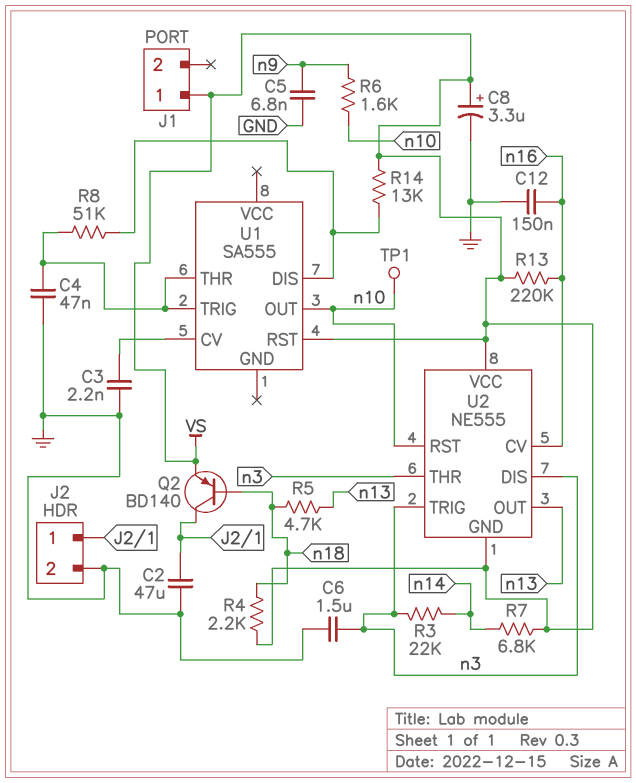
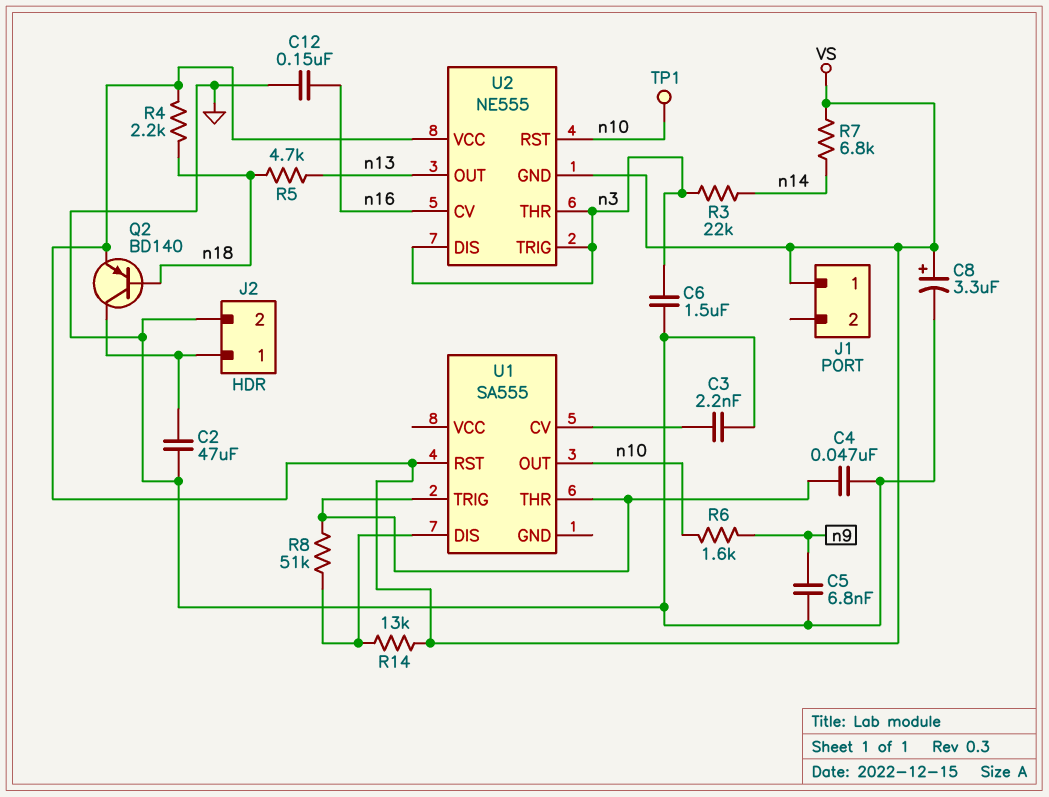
R13: 220k (VS, n16) -> none

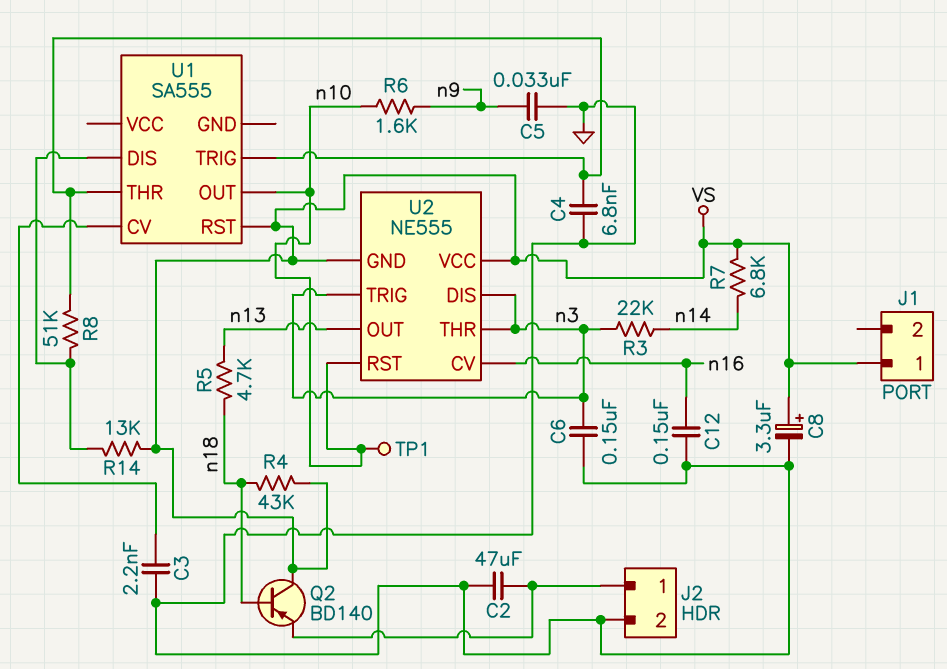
C4: 47nF (GND, U1/THR) -> 6.8nF (GND, U1/THR)
C5: 6.8nF (GND, n9) -> 33nF (GND, n9)
C6: 1.5uF (GND, n3) -> 150nF (GND, n3)
Q2: PNP BD140 (B n18, C J2/1, E VS) -> PNP BD140 (B n18, C VS, E J2/1)
R4: 2.2k (VS, n18) -> 43k (VS, n18)

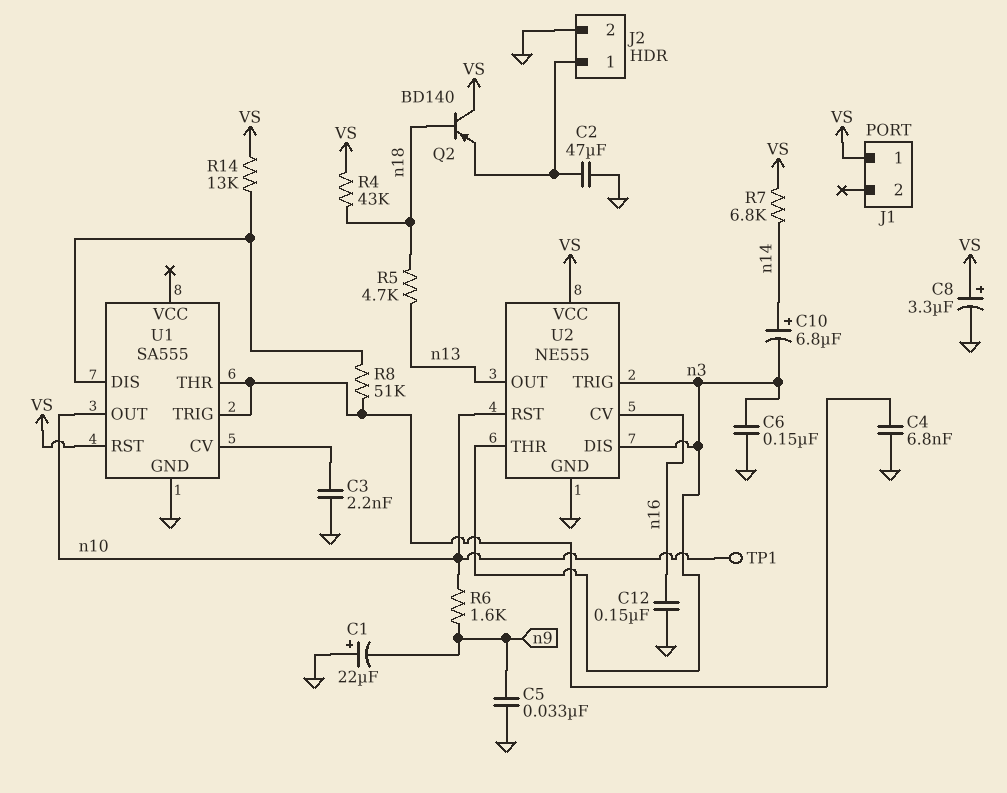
C1: none -> 22uF (plus GND, minus n9)
C10: none -> 6.8uF (plus n14, minus n3)
R3: 22k (n3, n14) -> none
U1 pin GND: none -> GND
U2 pin GND: VS -> GND

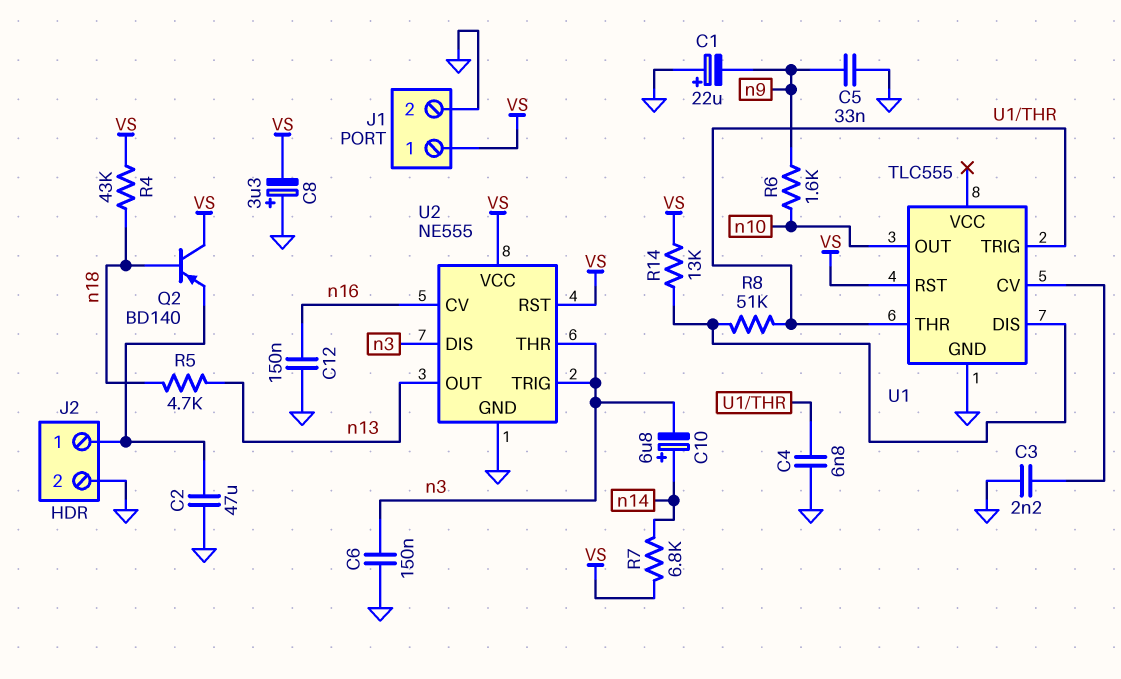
C8: 3.3uF (plus VS, minus GND) -> 3.3uF (plus GND, minus VS)
J1 pin 2: none -> GND
TP1: test point (n10) -> none
U1: SA555 -> TLC555
U2 pin RST: n10 -> VS

